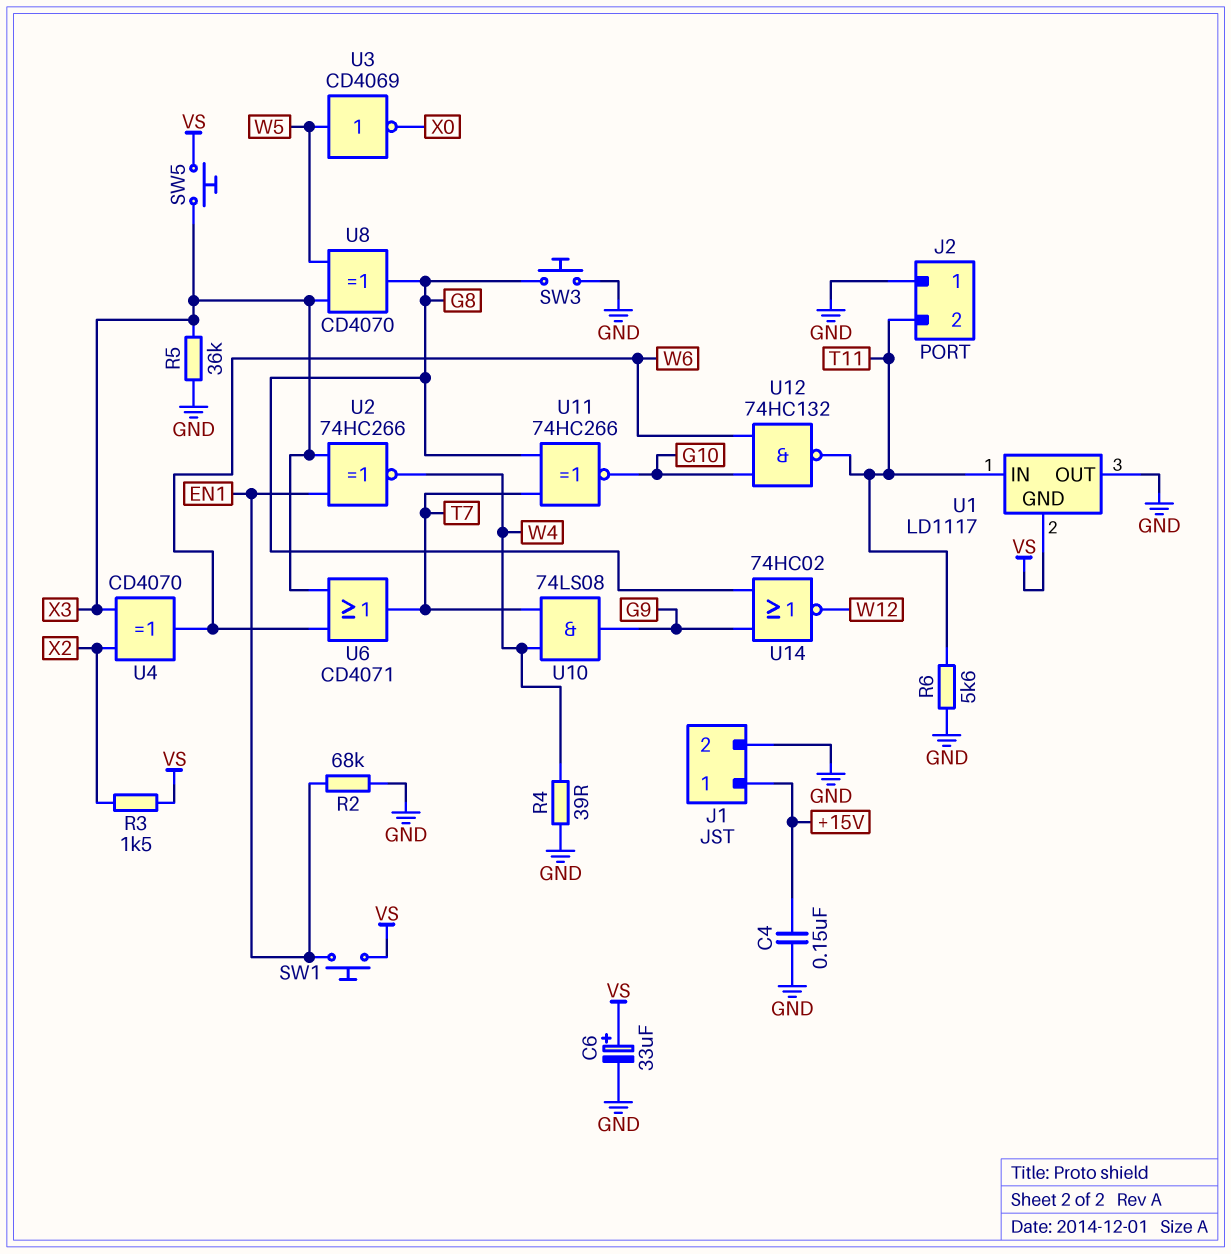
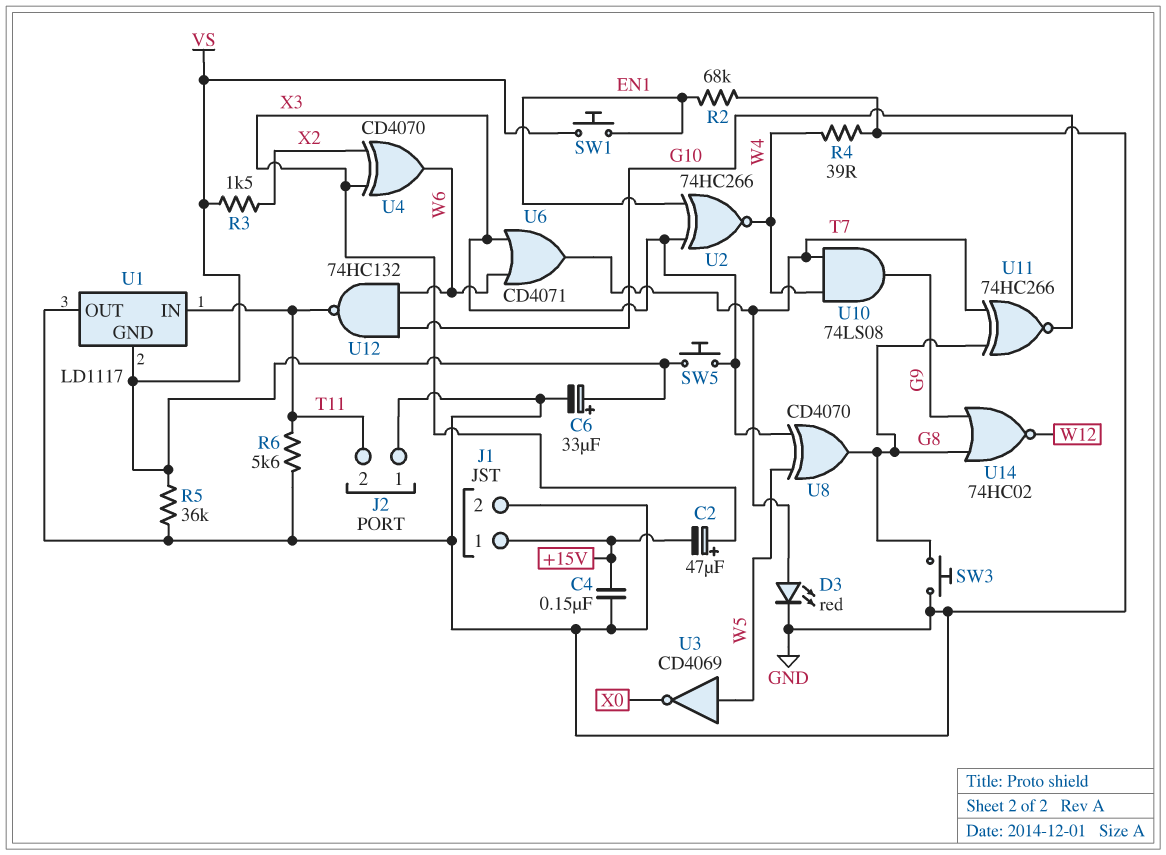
C2: none -> 47uF (plus X3, minus +15V)
D3: none -> LED red (A T7, K GND)
R5: 36k (GND, X3) -> 36k (GND, VS)

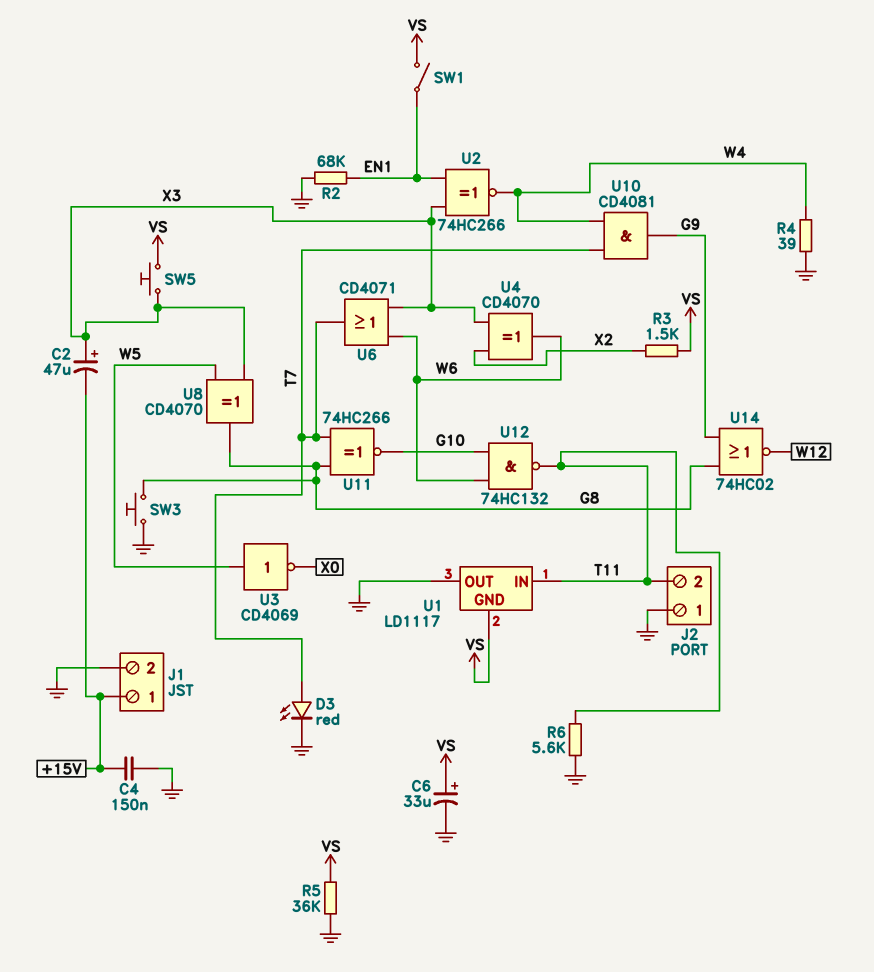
SW1: button (EN1, VS) -> switch (EN1, VS)
U10: AND 74LS08 (in T7, in W4, out G9) -> AND CD4081 (in T7, in W4, out G9)

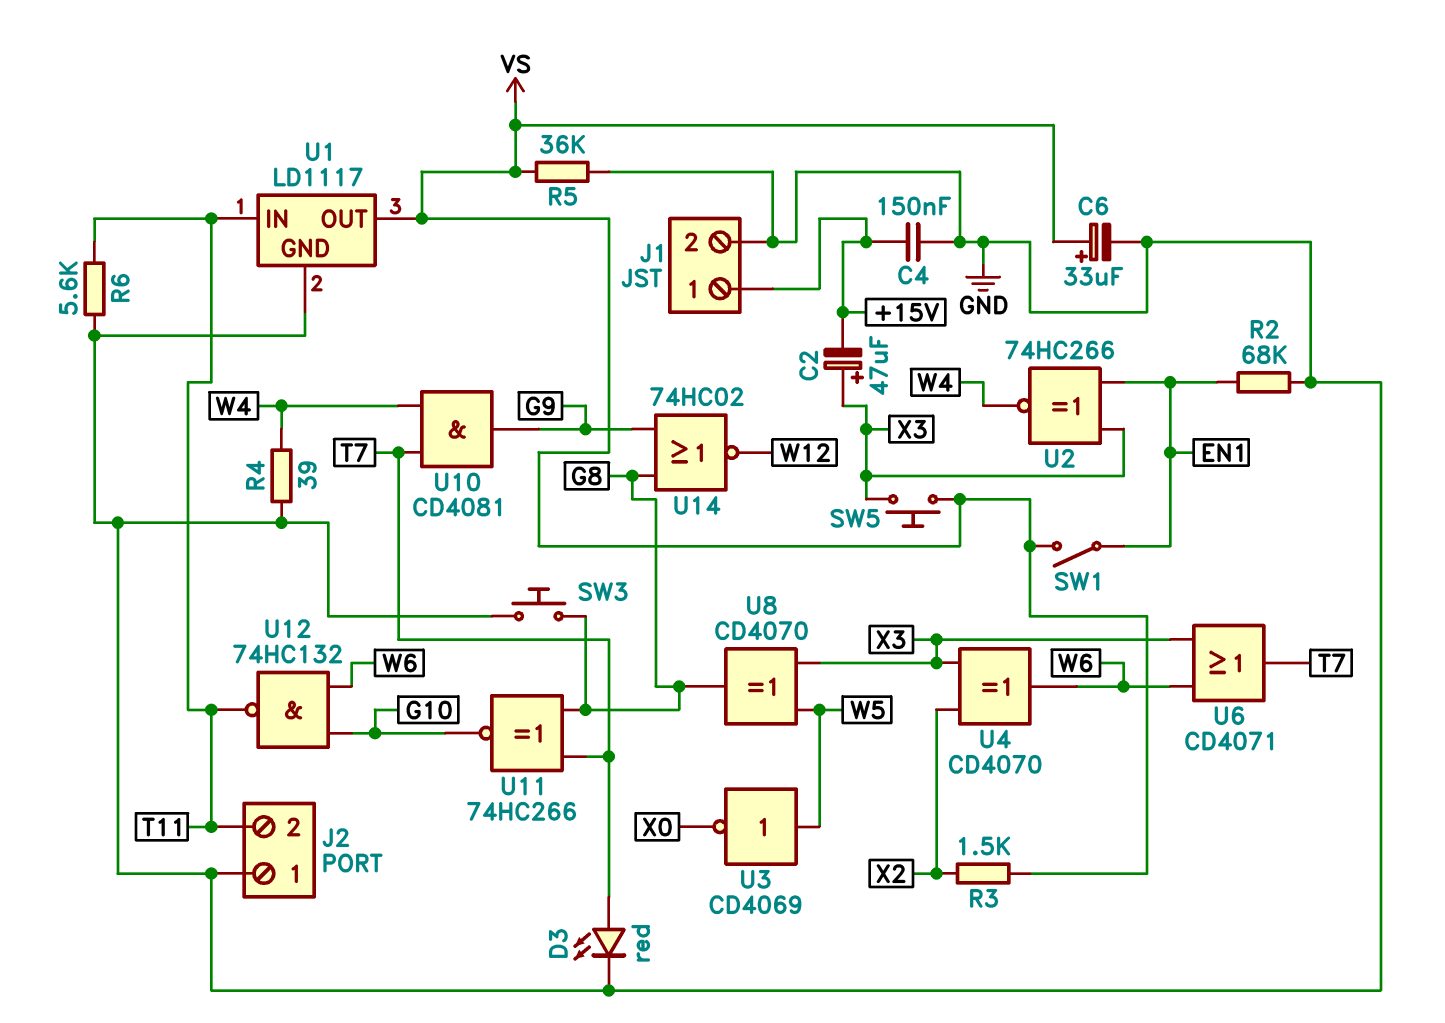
U1 pin GND: VS -> GND
U1 pin OUT: GND -> VS

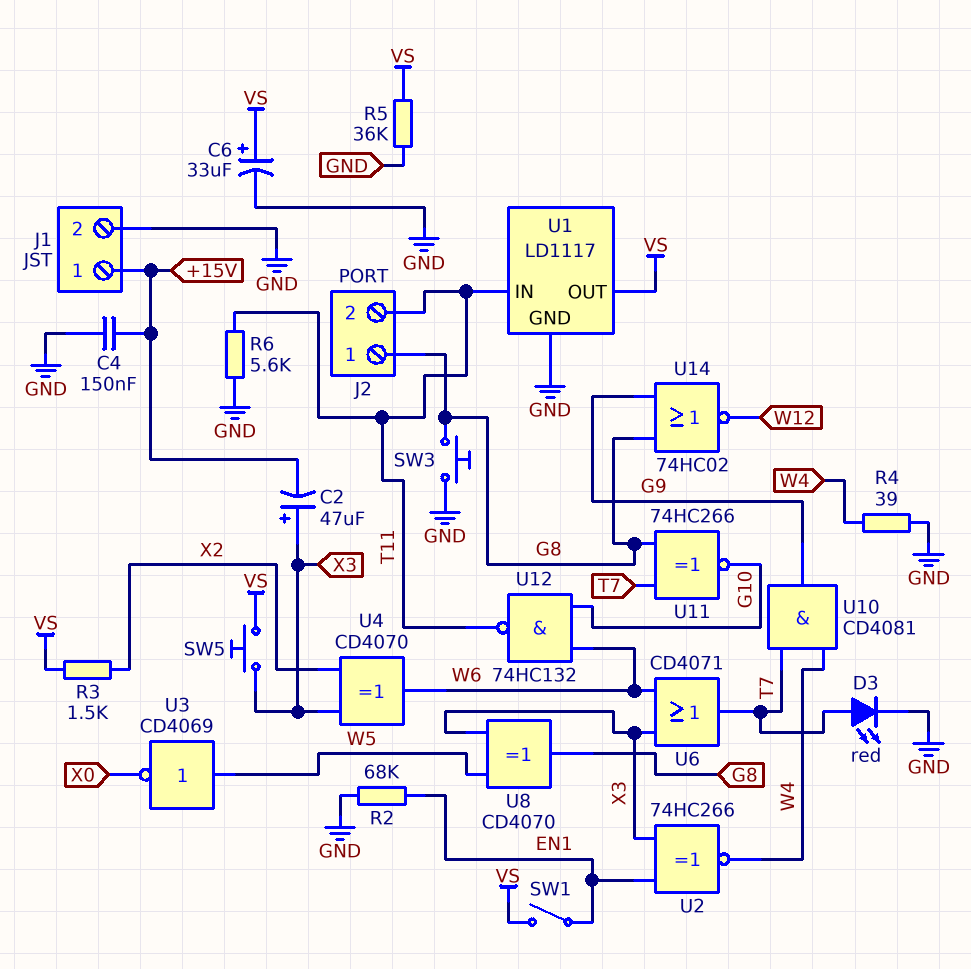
J2 pin 1: GND -> G8

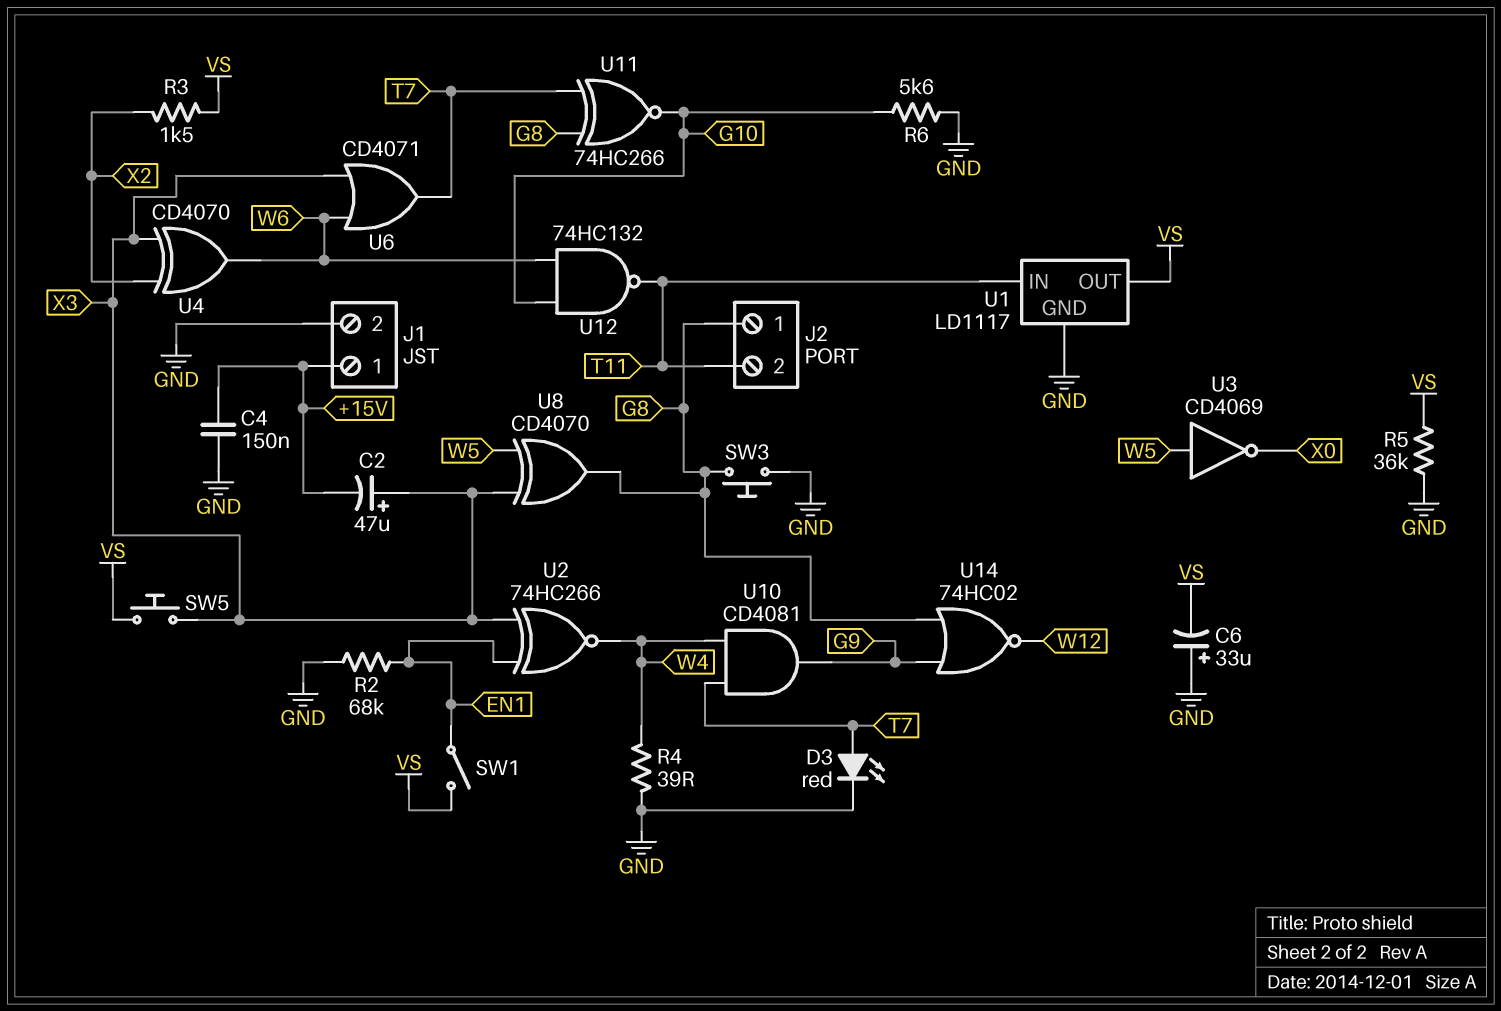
C6: 33uF (plus VS, minus GND) -> 33uF (plus GND, minus VS)
R6: 5.6k (GND, T11) -> 5.6k (G10, GND)

